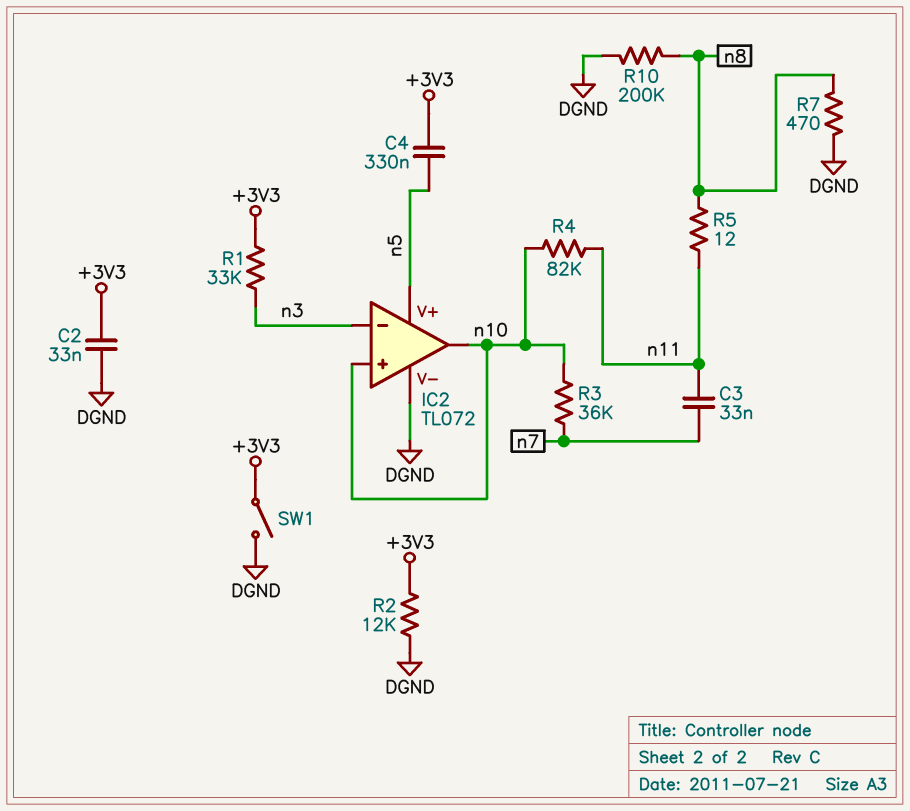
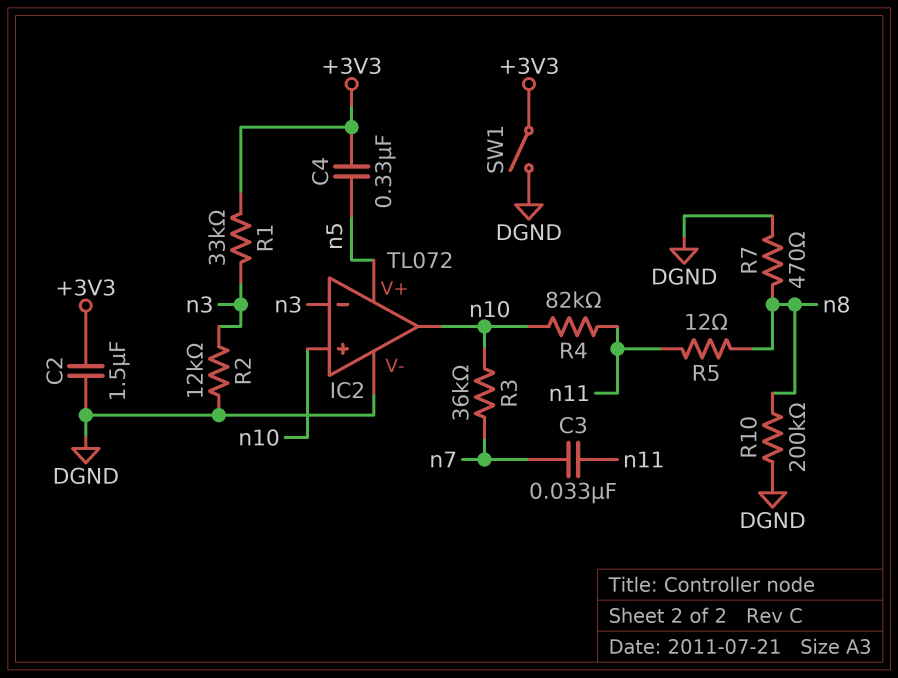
C2: 33nF (+3V3, DGND) -> 1.5uF (+3V3, DGND)
R2: 12k (+3V3, DGND) -> 12k (DGND, n3)

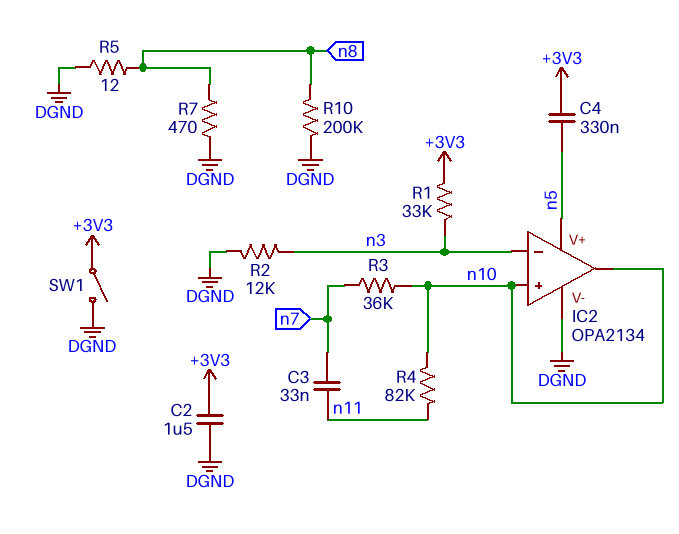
IC2: TL072 -> OPA2134
R5: 12 (n8, n11) -> 12 (DGND, n8)

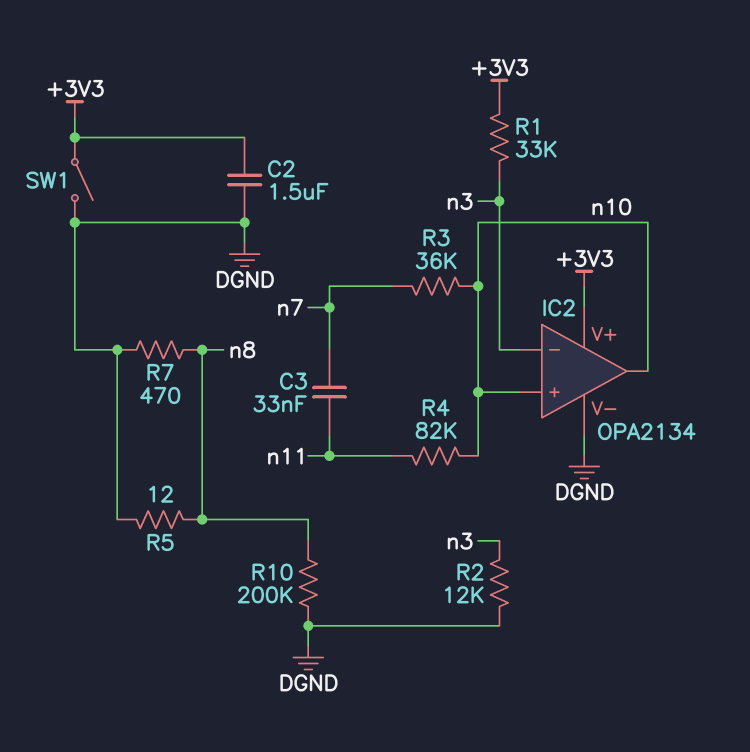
C4: 330nF (+3V3, n5) -> none
IC2 pin V+: n5 -> +3V3

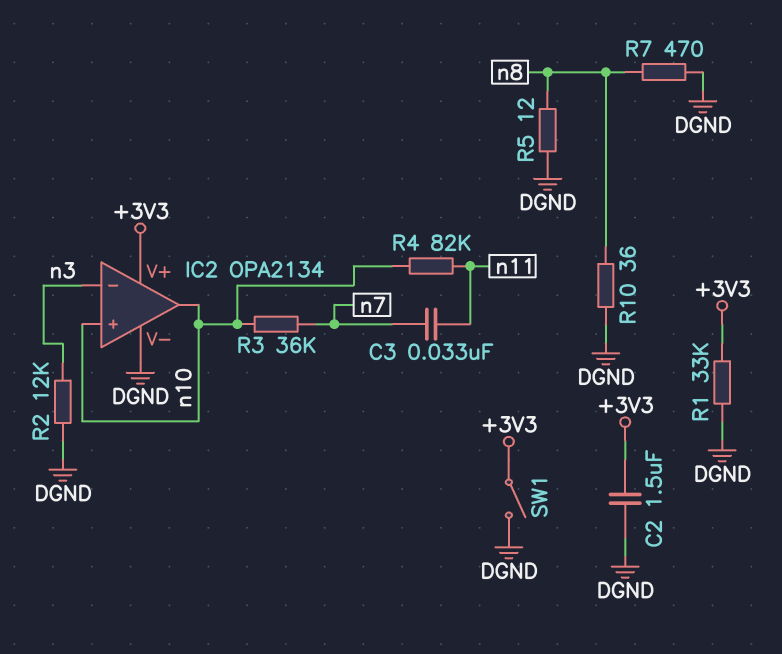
R1: 33k (+3V3, n3) -> 33k (+3V3, DGND)
R10: 200k (DGND, n8) -> 36 (DGND, n8)

